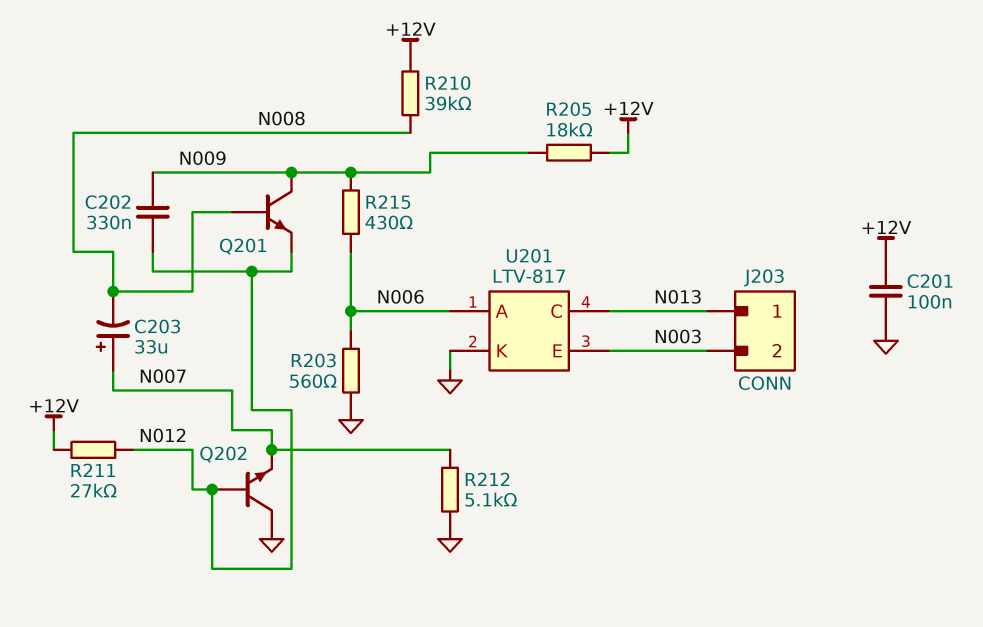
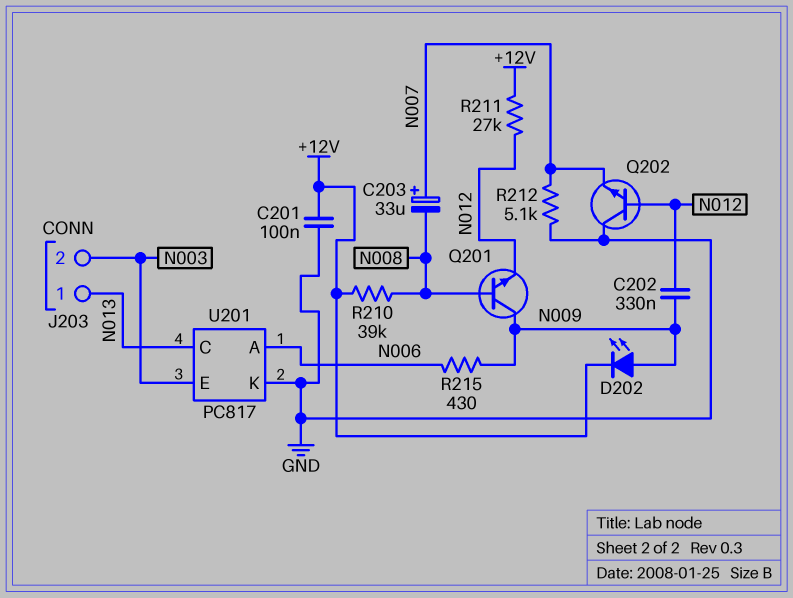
D202: none -> LED (A N009, K +12V)
R203: 560 (GND, N006) -> none
R205: 18k (+12V, N009) -> none
U201: LTV-817 -> PC817

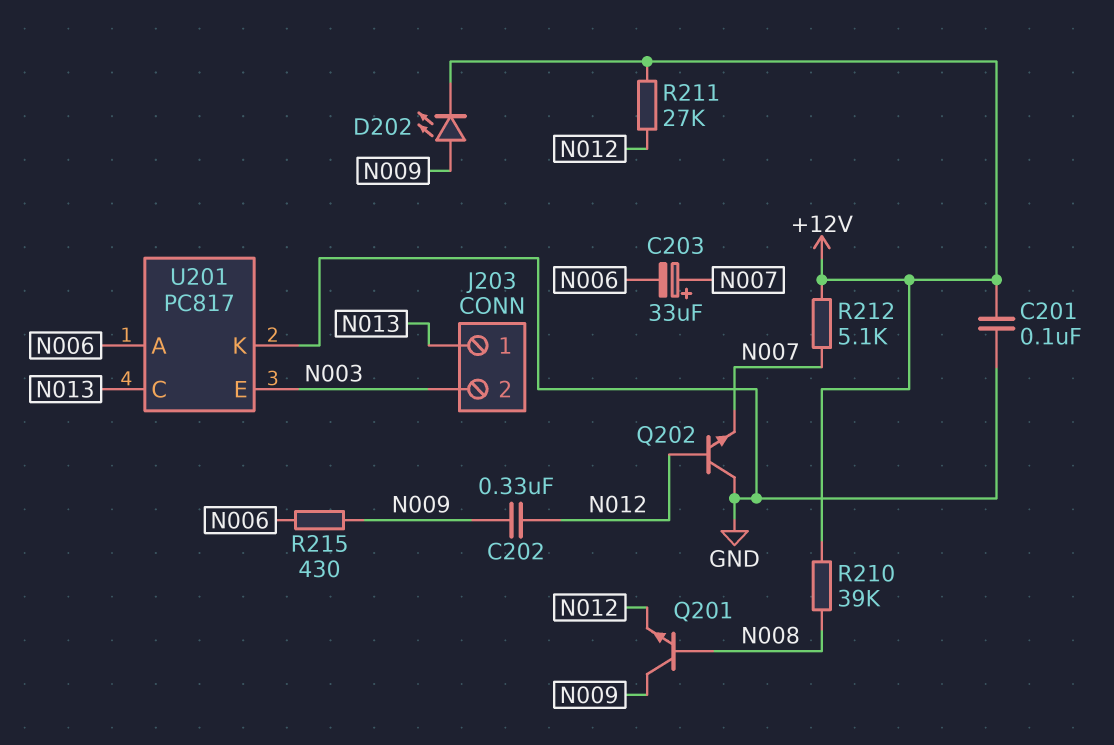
C203: 33uF (plus N007, minus N008) -> 33uF (plus N007, minus N006)
R212: 5.1k (GND, N007) -> 5.1k (+12V, N007)

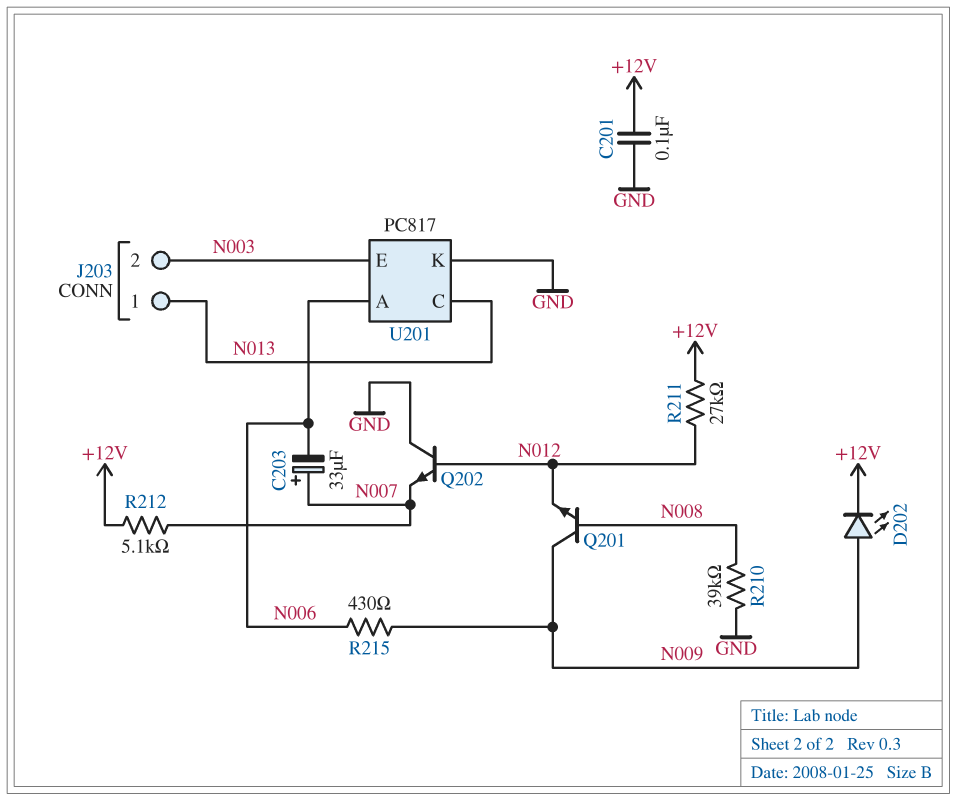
C202: 330nF (N009, N012) -> none
R210: 39k (+12V, N008) -> 39k (GND, N008)

